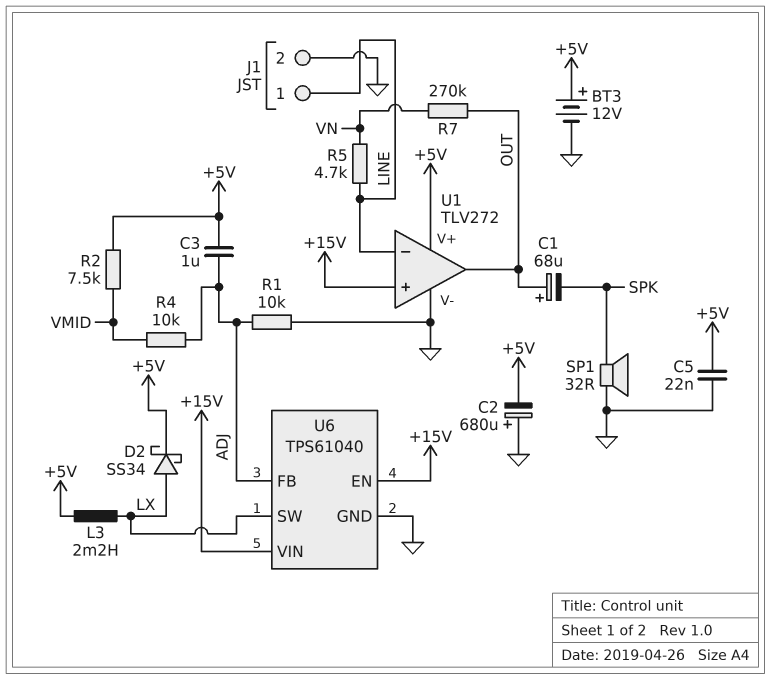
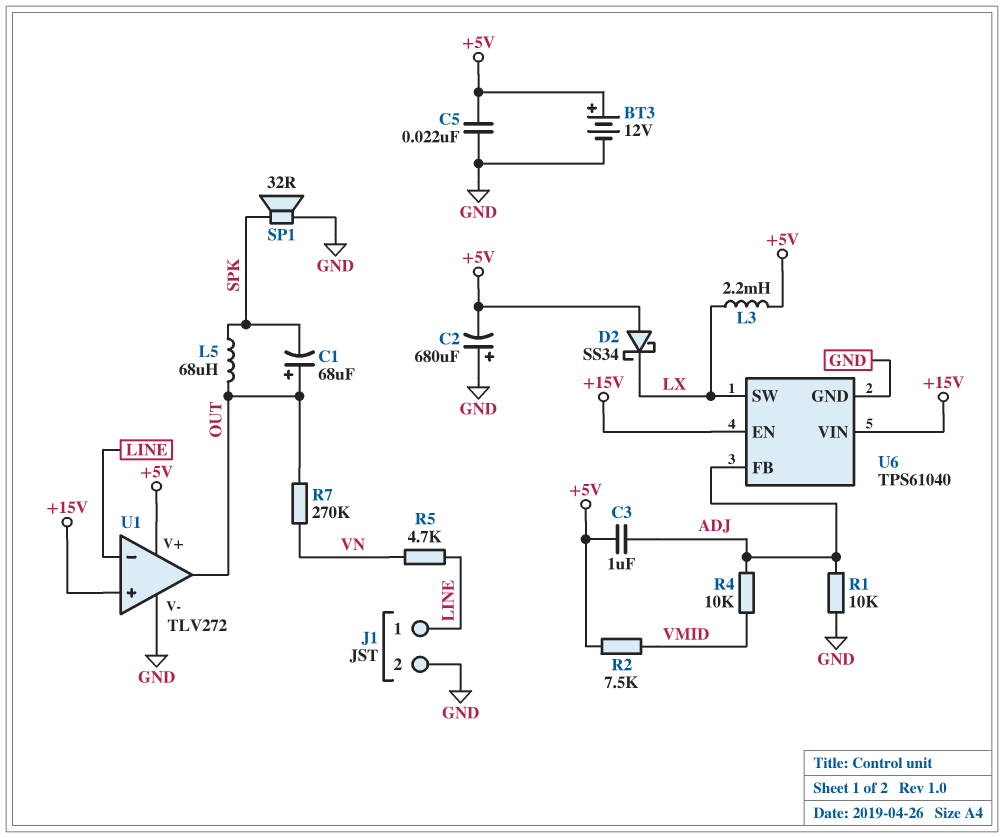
D2: schottky SS34 (A LX, K +5V) -> schottky SS34 (A +5V, K LX)
L5: none -> 68uH (OUT, SPK)

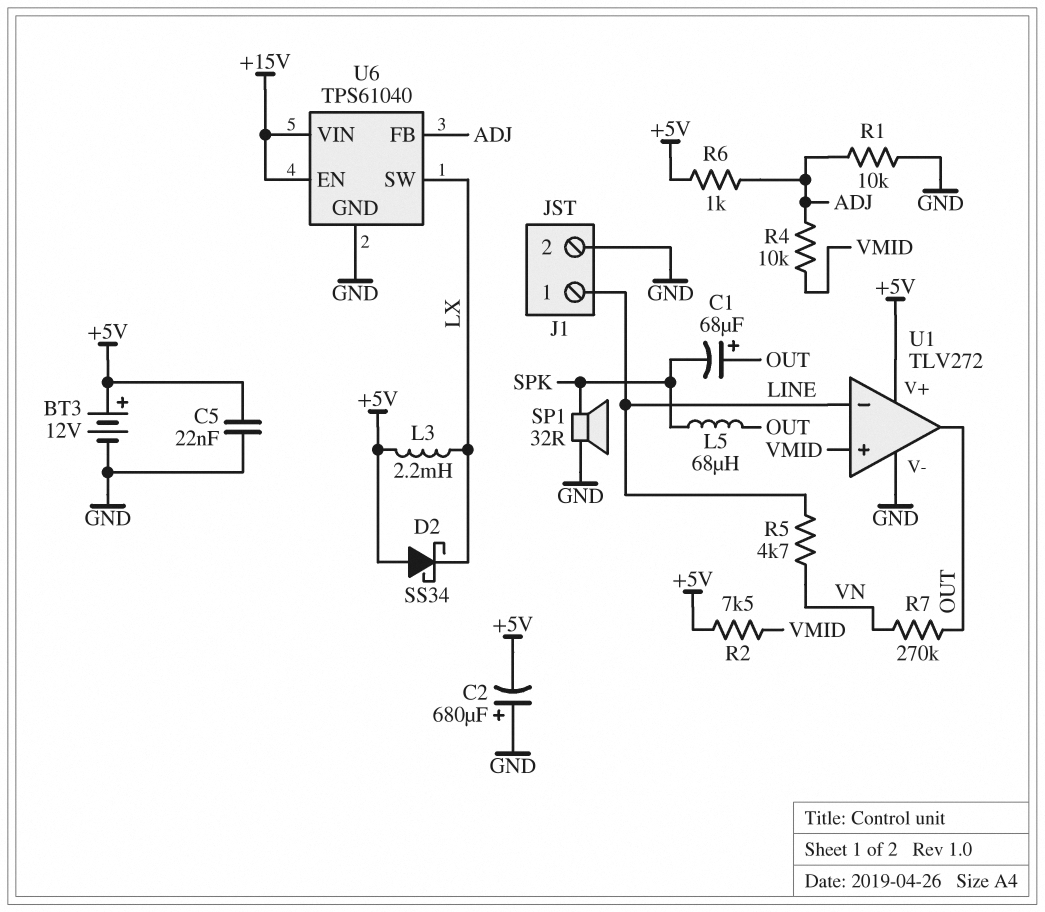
C3: 1uF (+5V, ADJ) -> none
R6: none -> 1k (+5V, ADJ)
U1 pin in+: +15V -> VMID

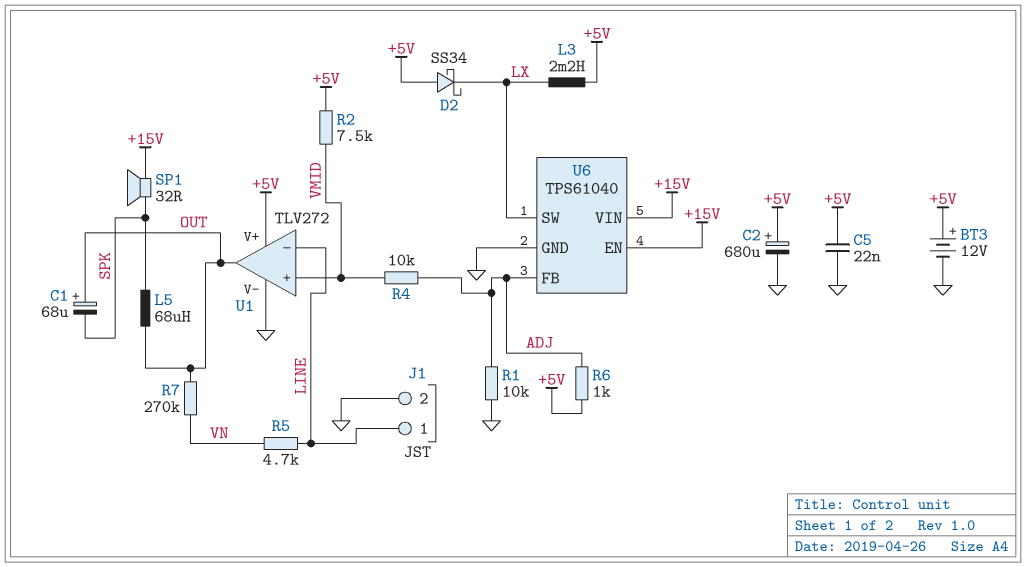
C2: 680uF (plus GND, minus +5V) -> 680uF (plus +5V, minus GND)
SP1: speaker 32R (GND, SPK) -> speaker 32R (+15V, SPK)

